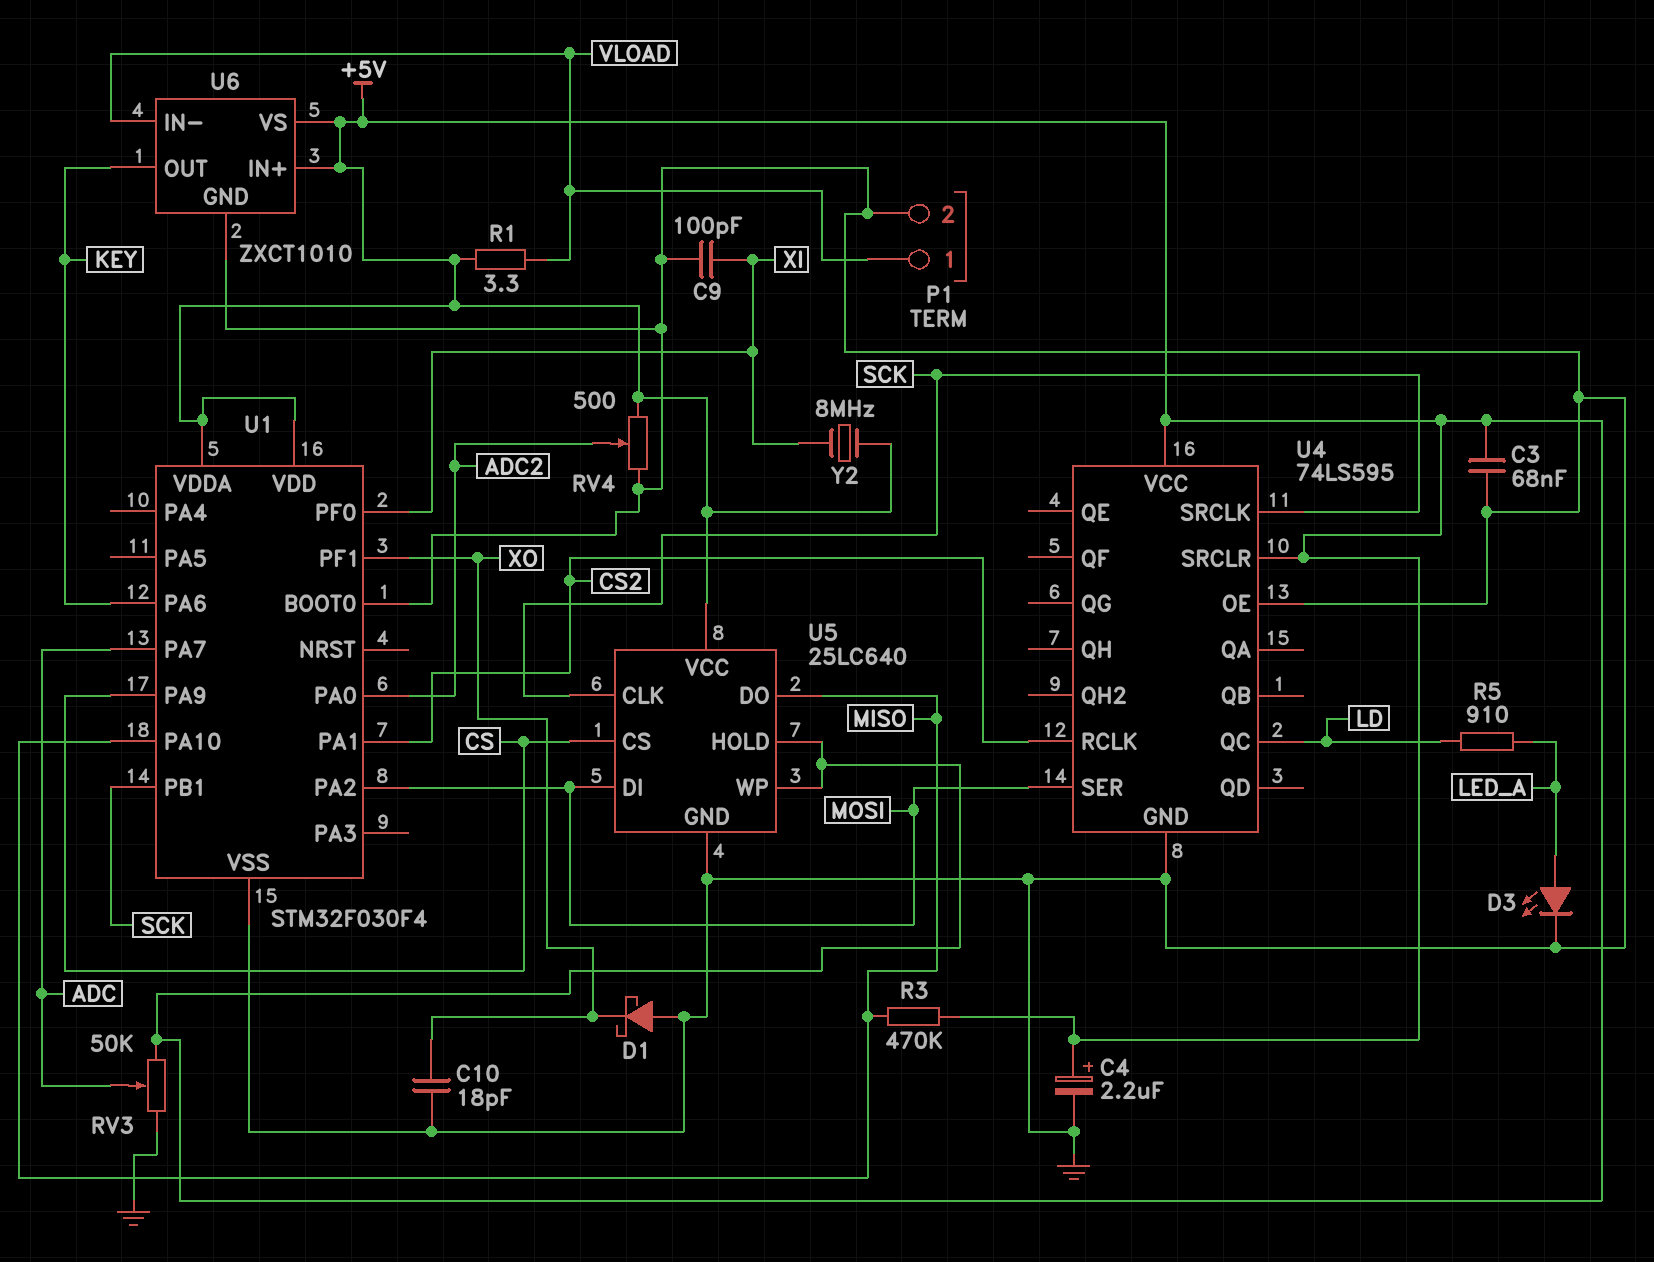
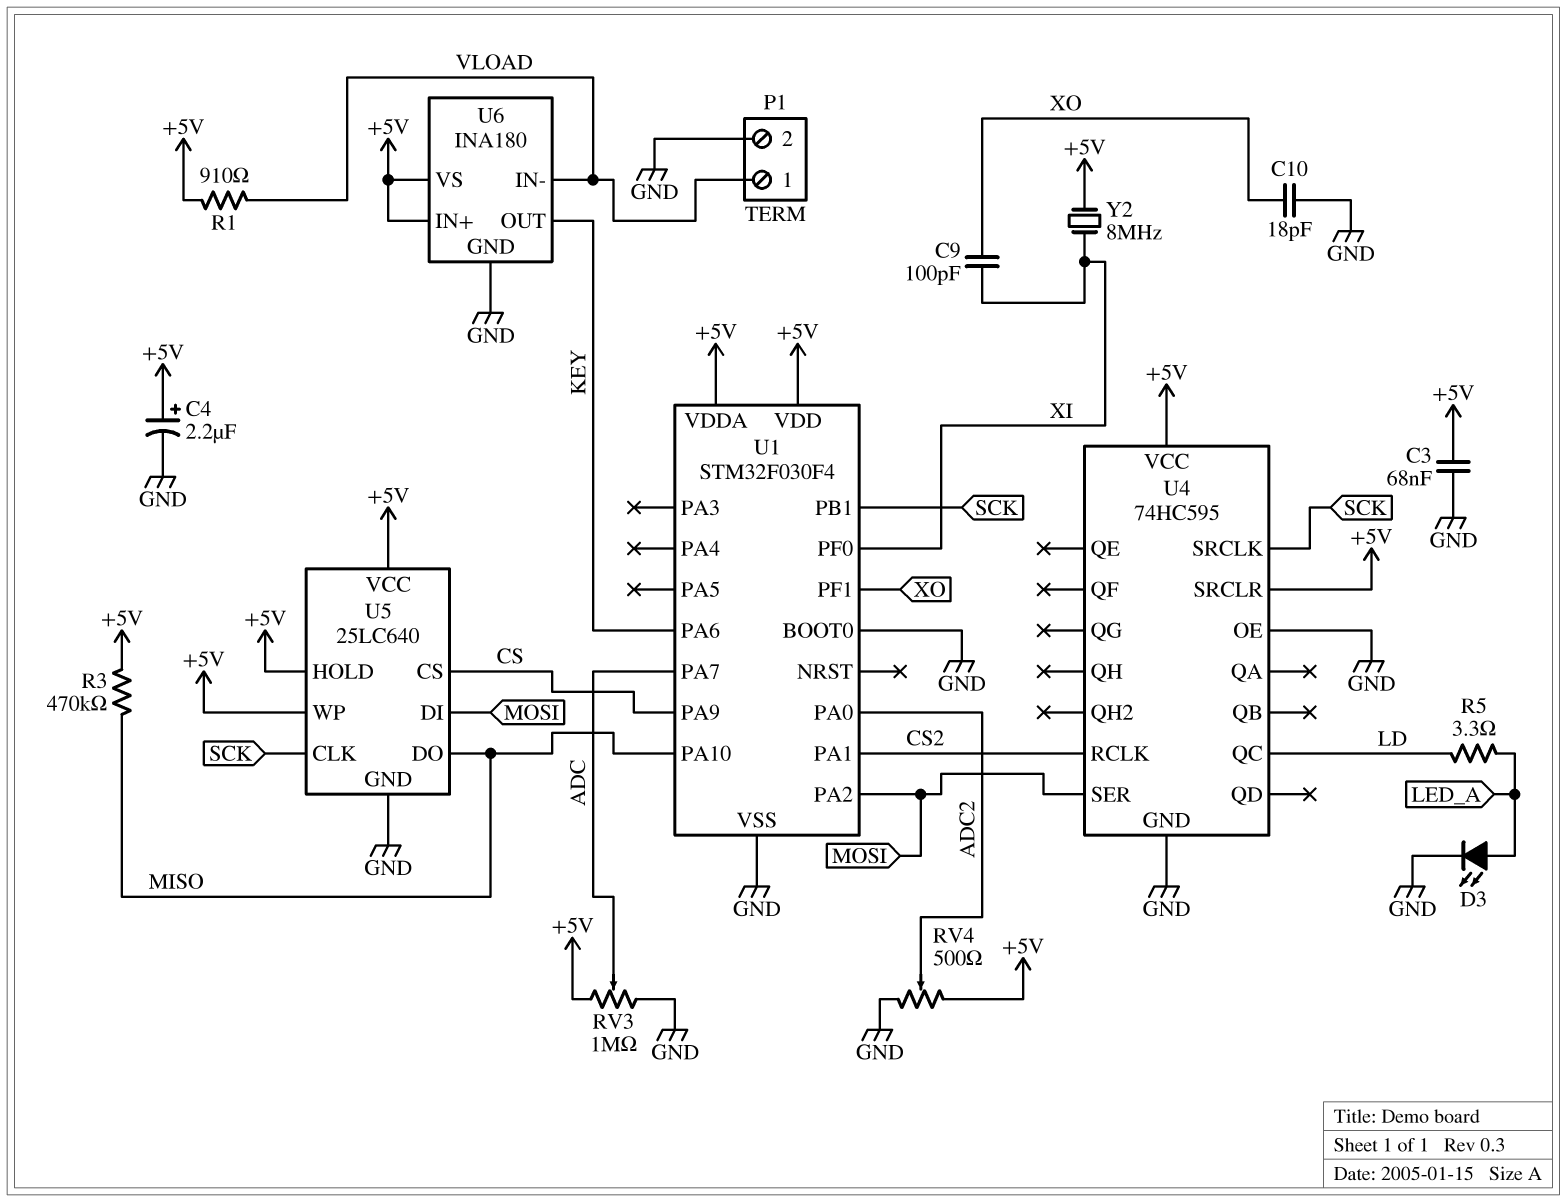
C9: 100pF (GND, XI) -> 100pF (XI, XO)
D1: schottky (A GND, K XO) -> none
R1: 3.3 (+5V, VLOAD) -> 910 (+5V, VLOAD)
R5: 910 (LD, LED_A) -> 3.3 (LD, LED_A)
RV3: 50k (+5V, GND, wiper ADC) -> 1M (+5V, GND, wiper ADC)
U4: 74LS595 -> 74HC595
U6: ZXCT1010 -> INA180

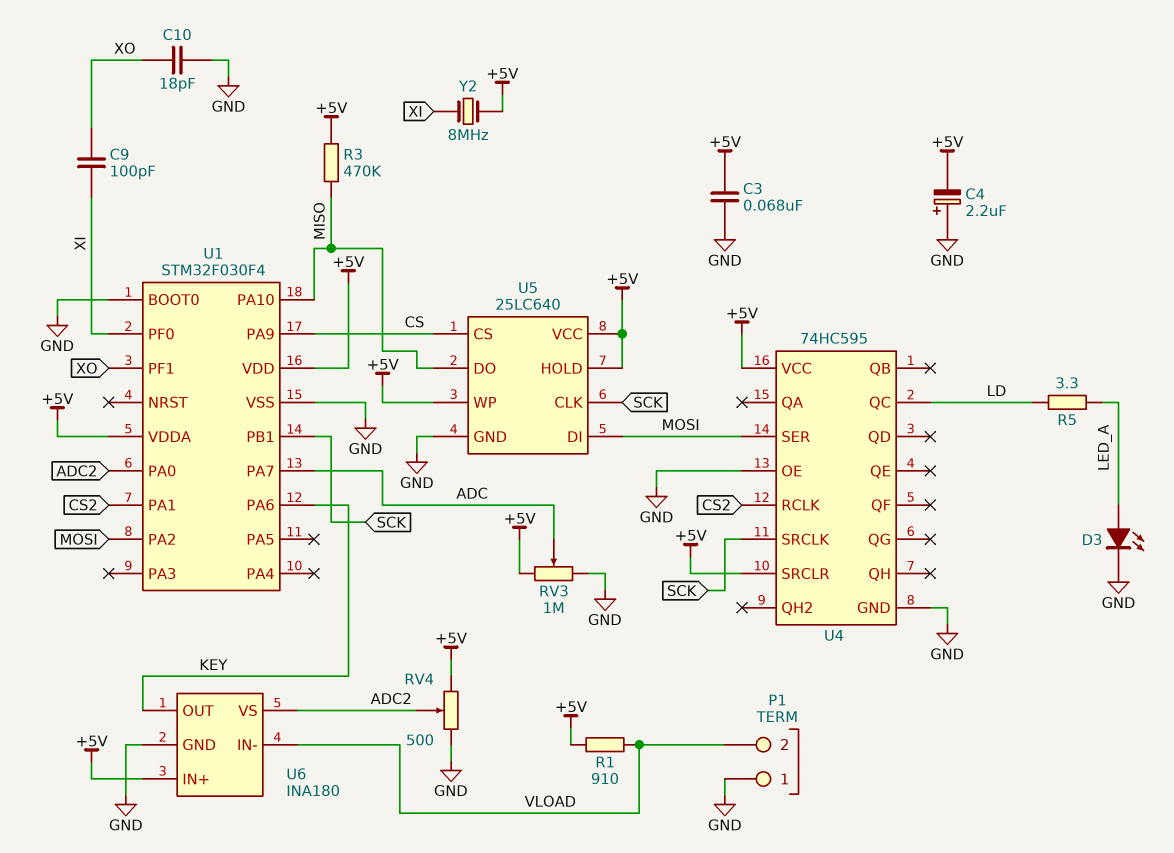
C4: 2.2uF (plus +5V, minus GND) -> 2.2uF (plus GND, minus +5V)
P1 pin 1: VLOAD -> GND
P1 pin 2: GND -> VLOAD
U6 pin VS: +5V -> ADC2

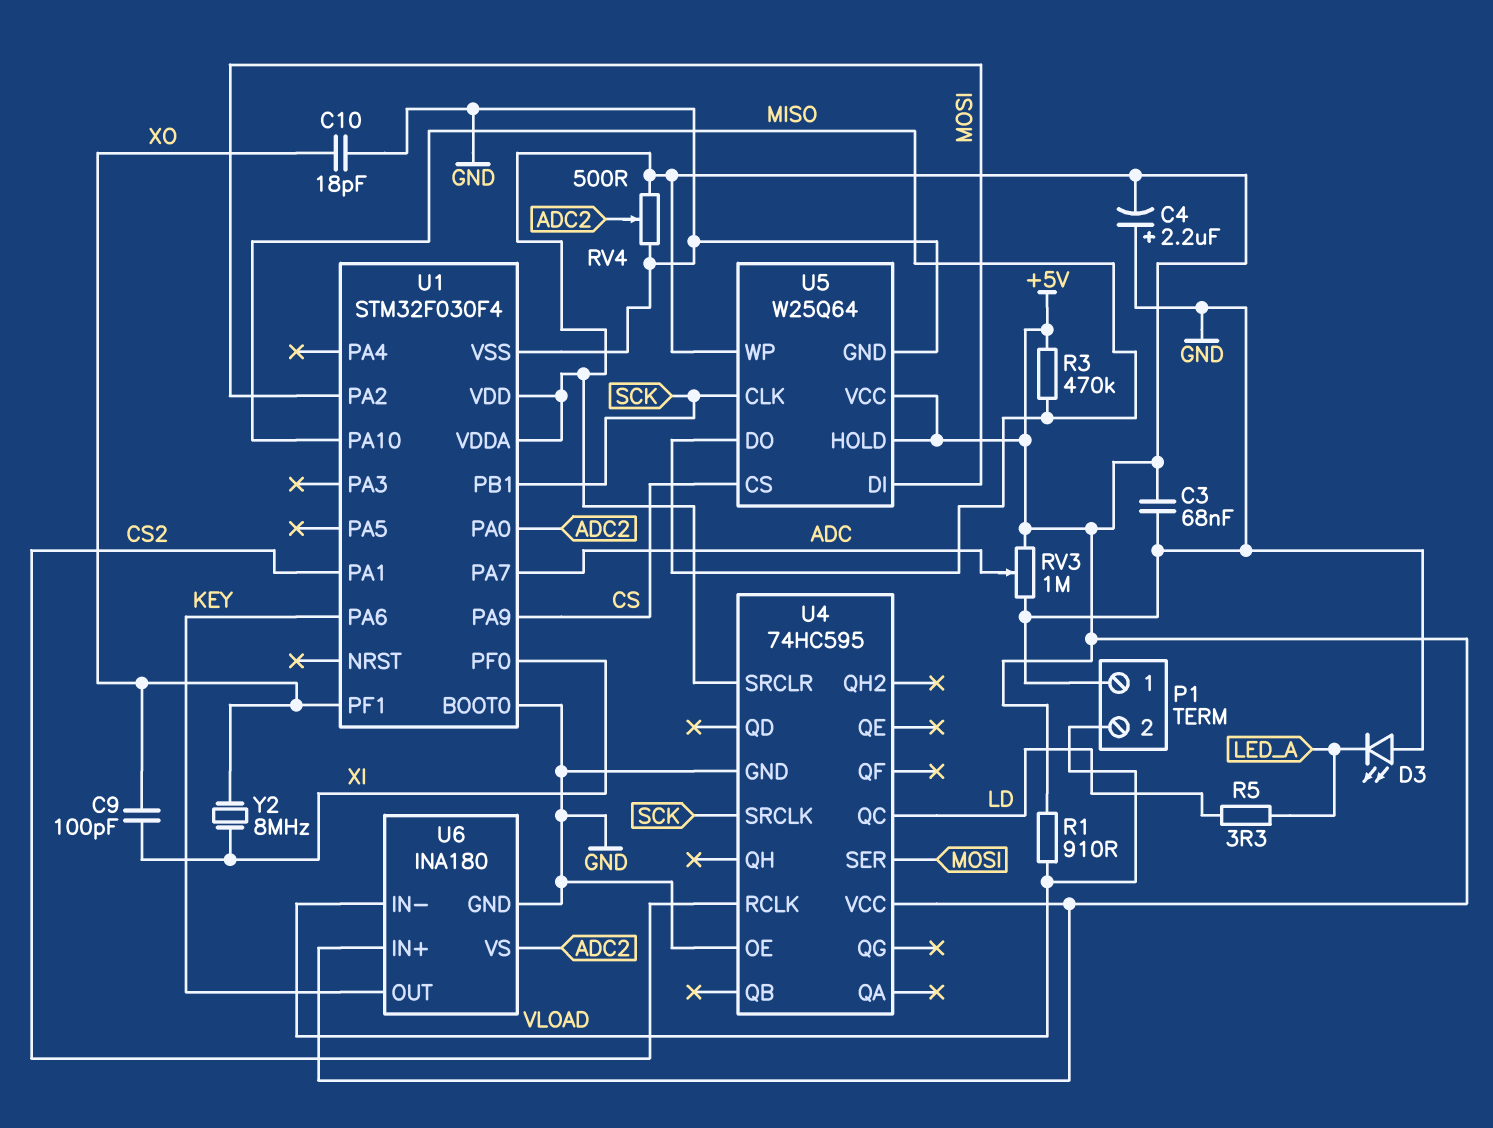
D3: LED (A LED_A, K GND) -> LED (A GND, K LED_A)
U5: 25LC640 -> W25Q64
Y2: 8MHz (+5V, XI) -> 8MHz (XI, XO)

